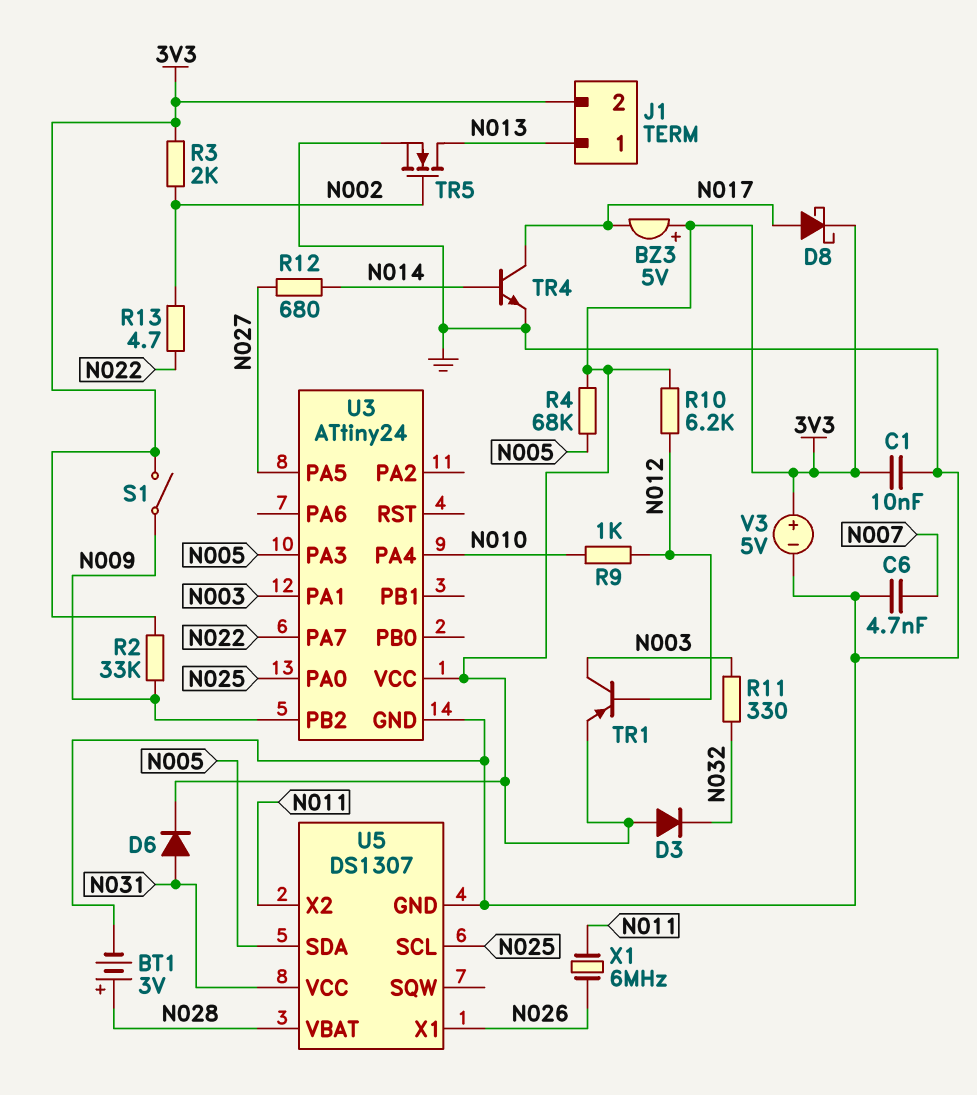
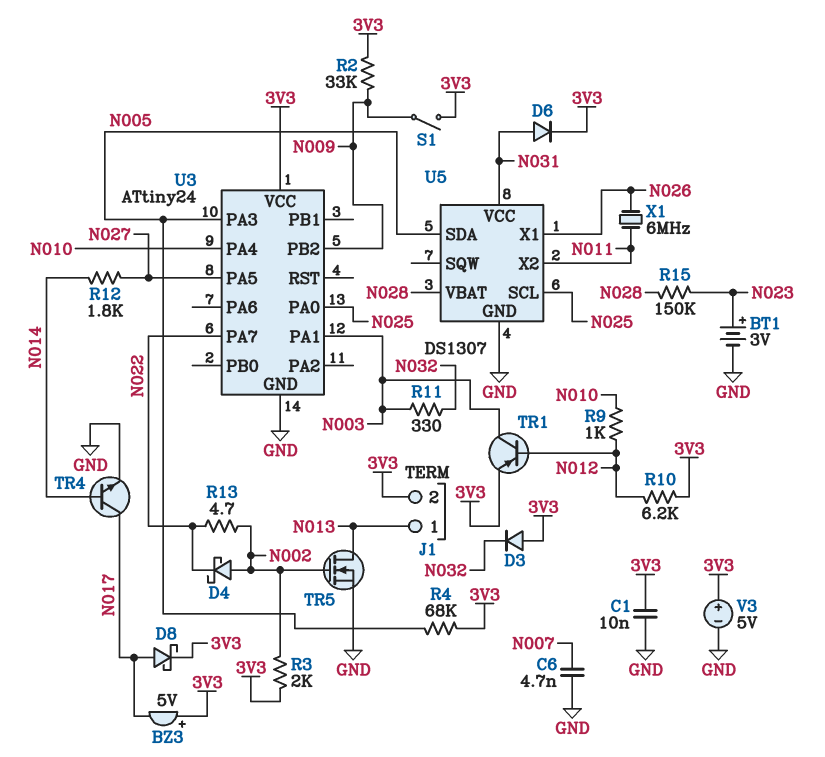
BT1: 3V (plus N028, minus GND) -> 3V (plus N023, minus GND)
D4: none -> schottky (A N002, K N022)
R12: 680 (N014, N027) -> 1.8k (N014, N027)
R15: none -> 150k (N023, N028)

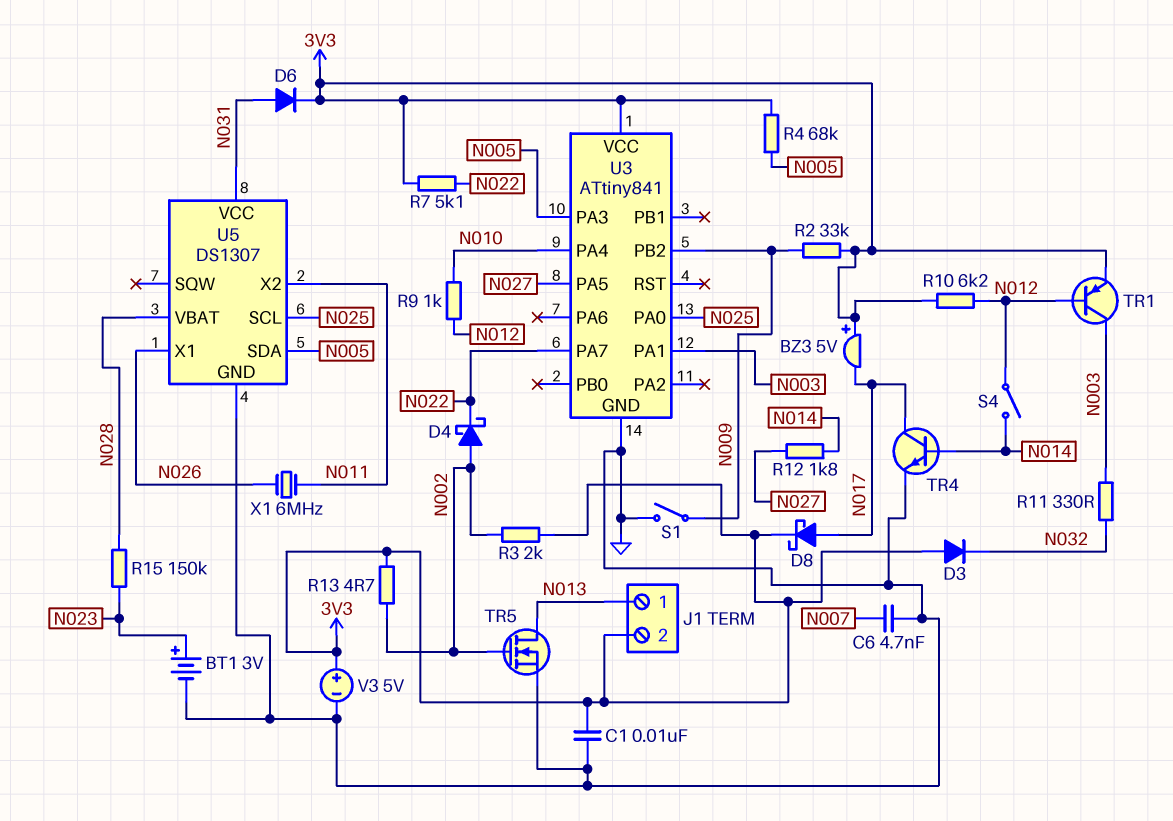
R7: none -> 5.1k (3V3, N022)
R13: 4.7 (N002, N022) -> 4.7 (3V3, N002)
S1: switch (3V3, N009) -> switch (GND, N009)
S4: none -> switch (N012, N014)
U3: ATtiny24 -> ATtiny841

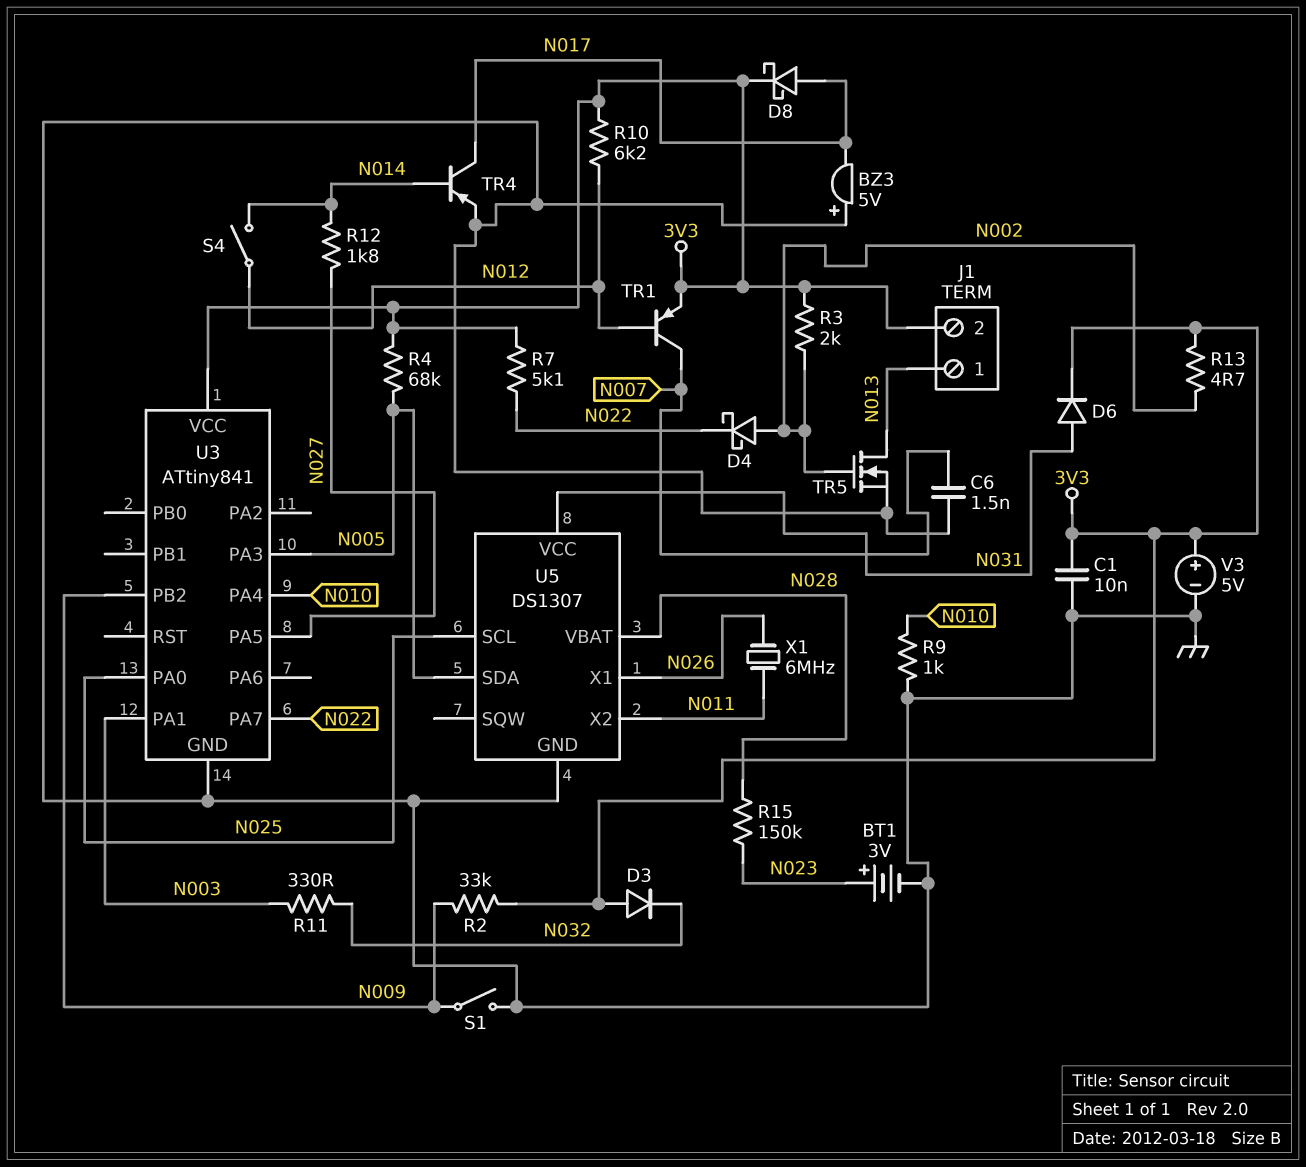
BZ3: buzzer 5V (plus 3V3, minus N017) -> buzzer 5V (plus GND, minus N017)
C6: 4.7nF (GND, N007) -> 1.5nF (GND, N007)
R9: 1k (N010, N012) -> 1k (GND, N010)
TR1: PNP (B N012, C N003, E 3V3) -> PNP (B N012, C N007, E 3V3)
TR4: NPN (B N014, C N017, E GND) -> PNP (B N014, C N017, E GND)

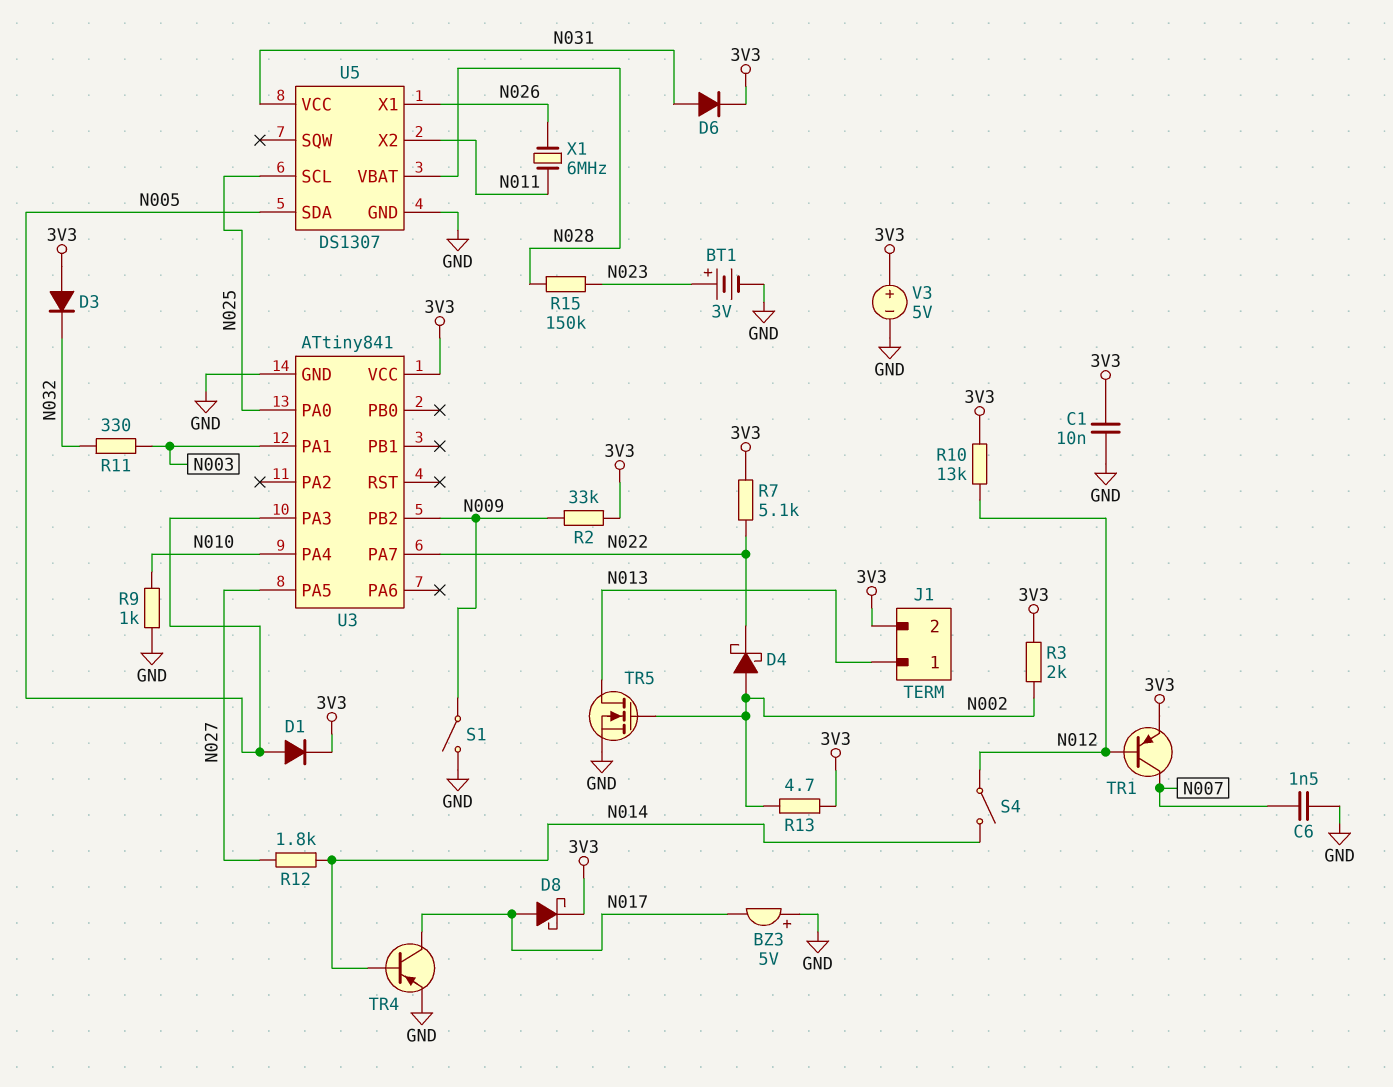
D1: none -> diode (A N005, K 3V3)
R4: 68k (3V3, N005) -> none
R10: 6.2k (3V3, N012) -> 13k (3V3, N012)

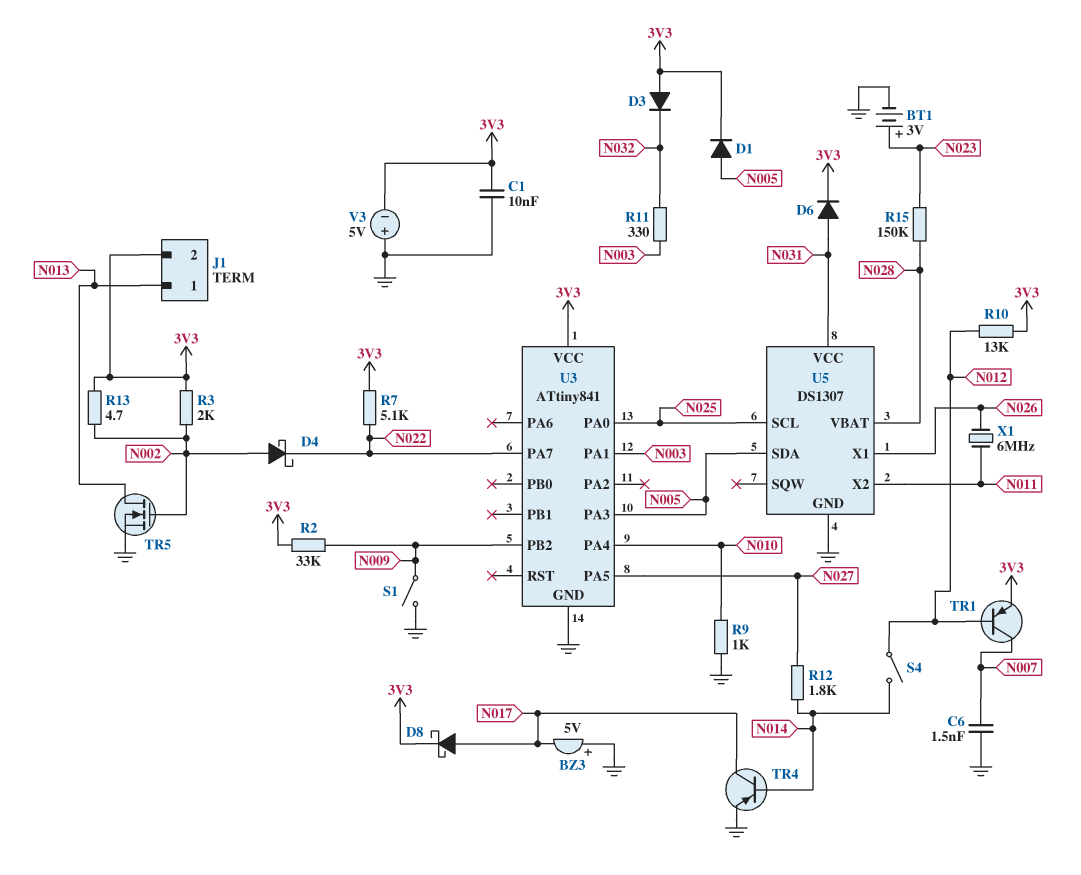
V3: 5V (plus 3V3, minus GND) -> 5V (plus GND, minus 3V3)

